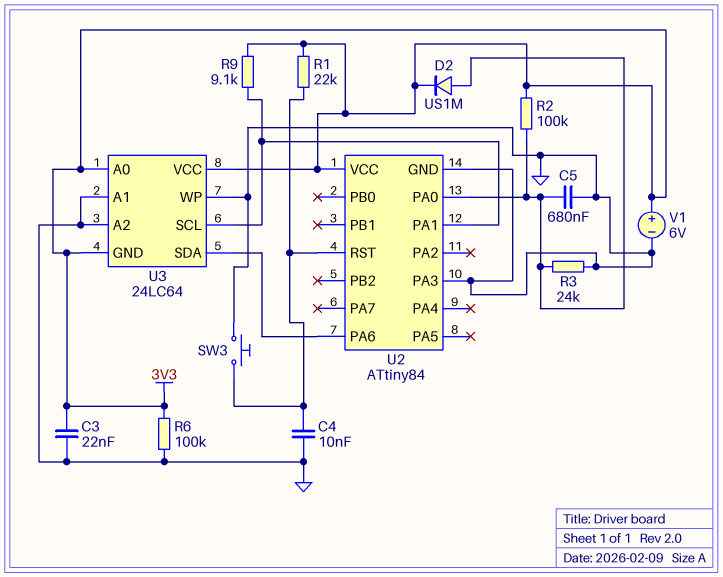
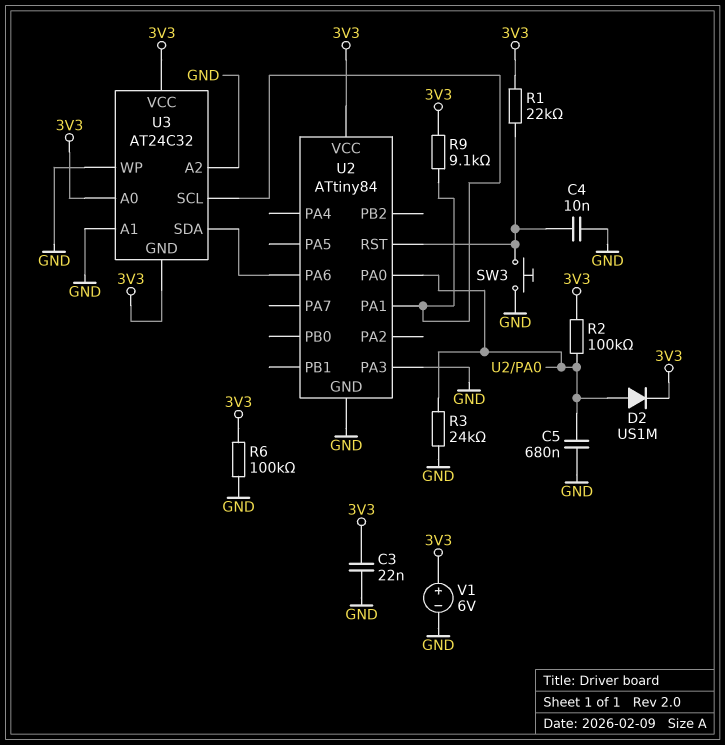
U3: 24LC64 -> AT24C32

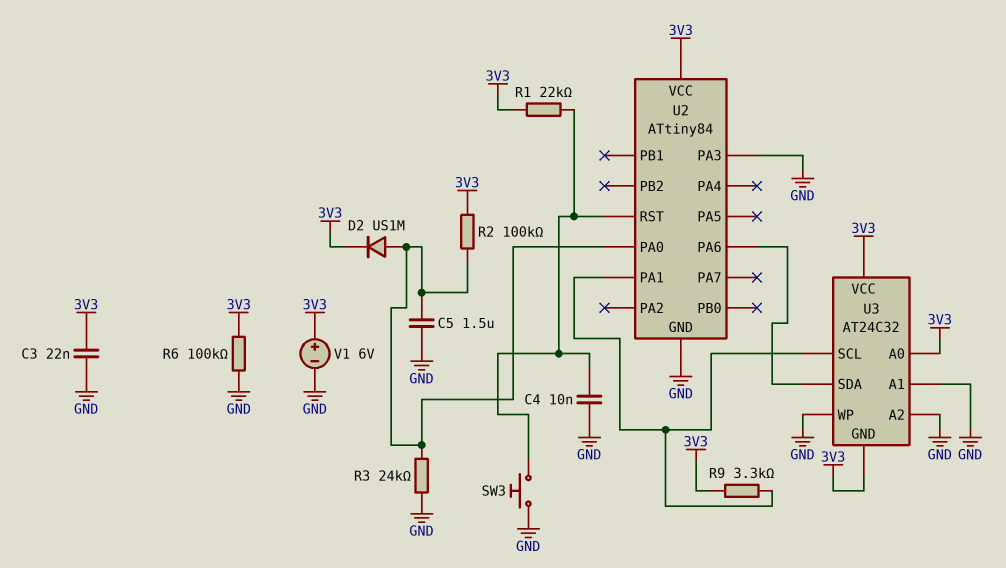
C5: 680nF (GND, U2/PA0) -> 1.5uF (GND, U2/PA0)
R9: 9.1k (3V3, U2/PA1) -> 3.3k (3V3, U2/PA1)

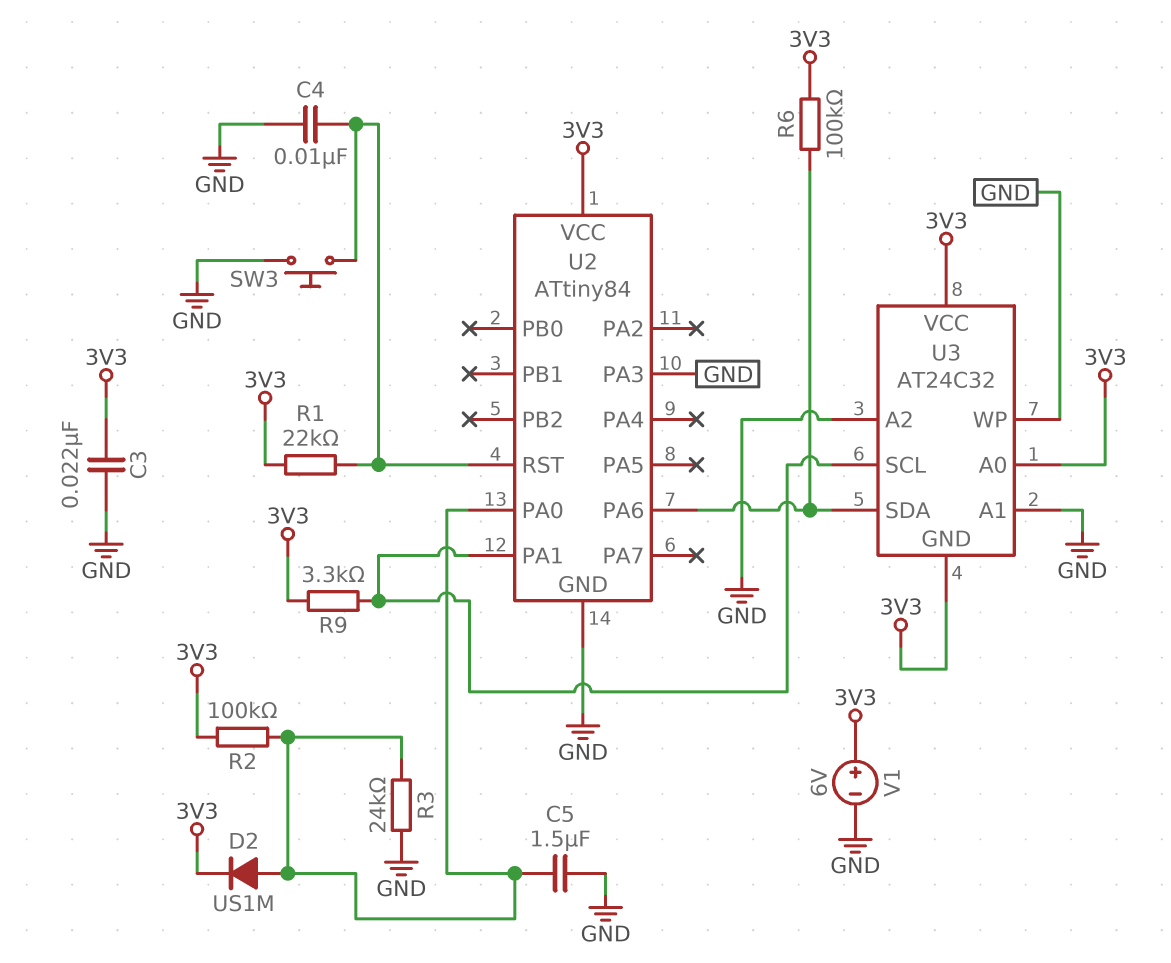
R6: 100k (3V3, GND) -> 100k (3V3, U2/PA6)

